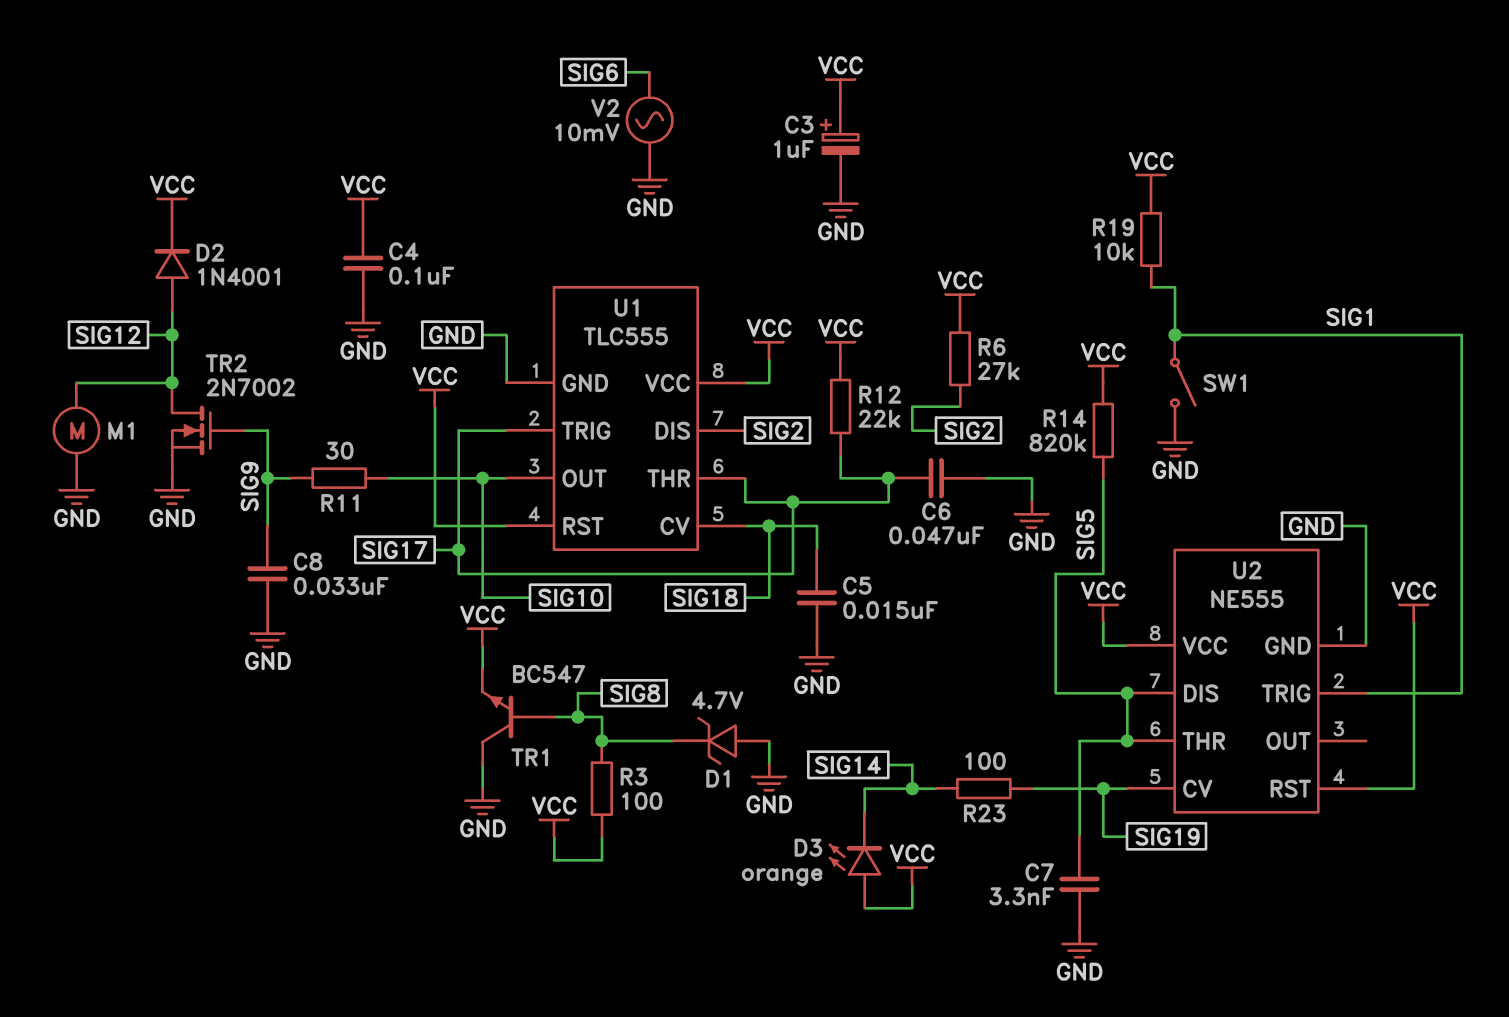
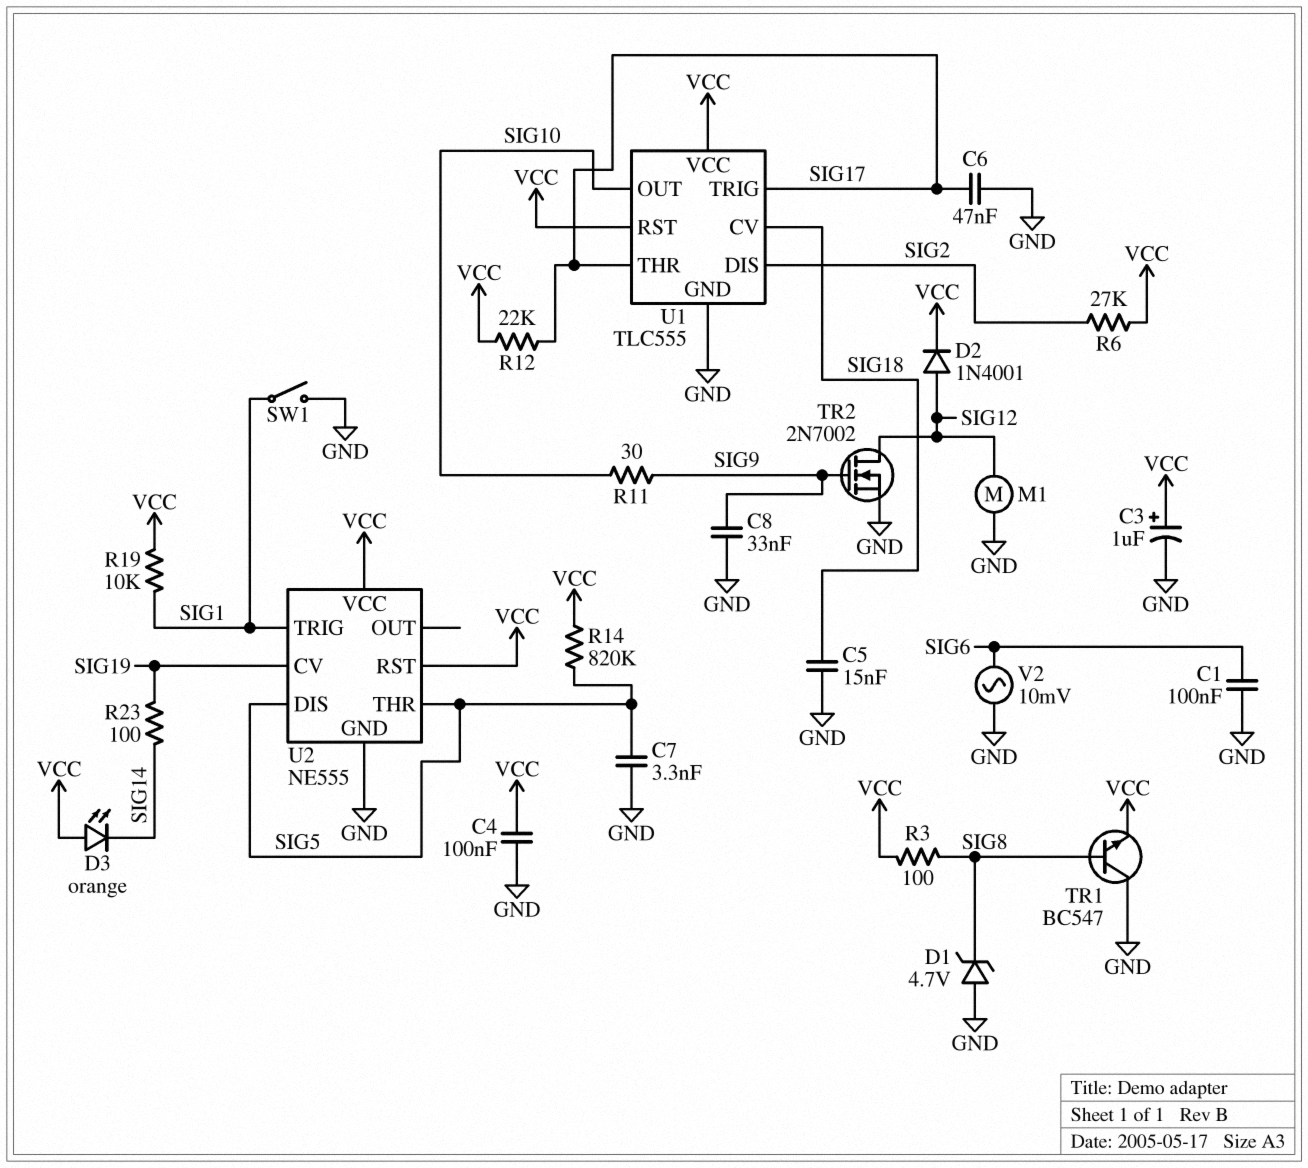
C1: none -> 100nF (GND, SIG6)

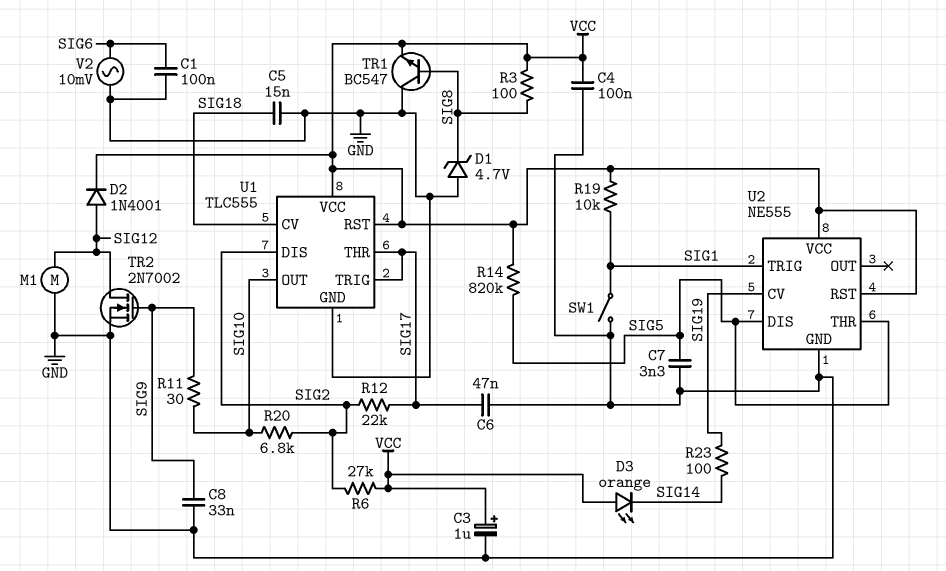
R12: 22k (SIG17, VCC) -> 22k (SIG2, SIG17)
R20: none -> 6.8k (SIG2, SIG10)

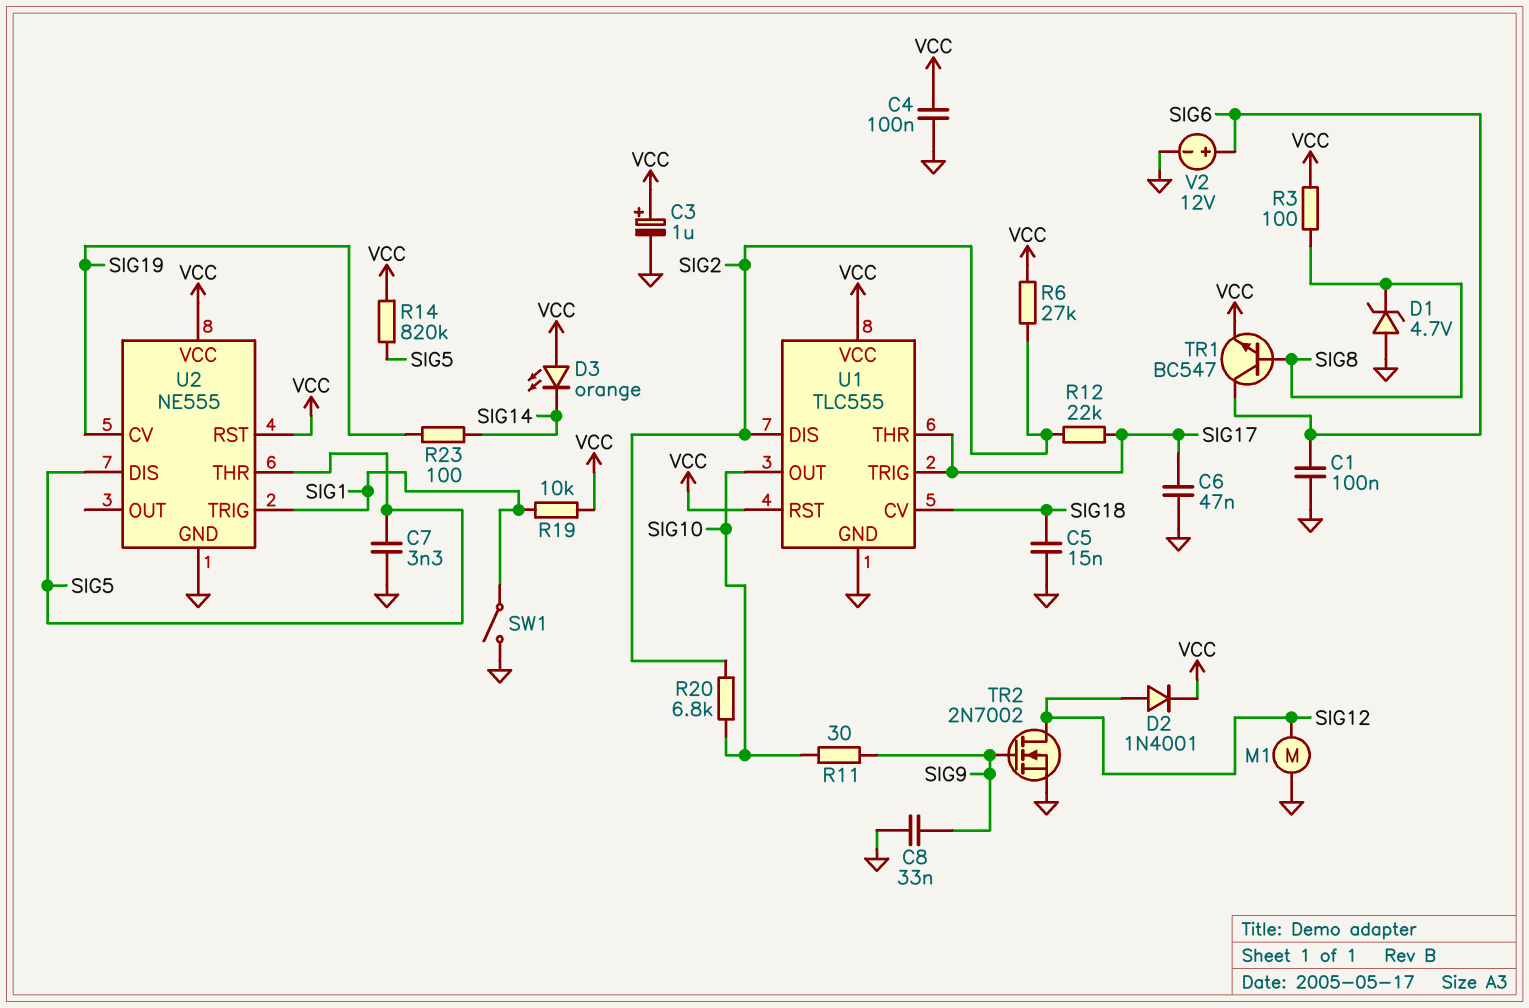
TR1: NPN BC547 (B SIG8, C GND, E VCC) -> NPN BC547 (B SIG8, C SIG6, E VCC)
V2: AC 10mV (GND, SIG6) -> 12V (plus SIG6, minus GND)

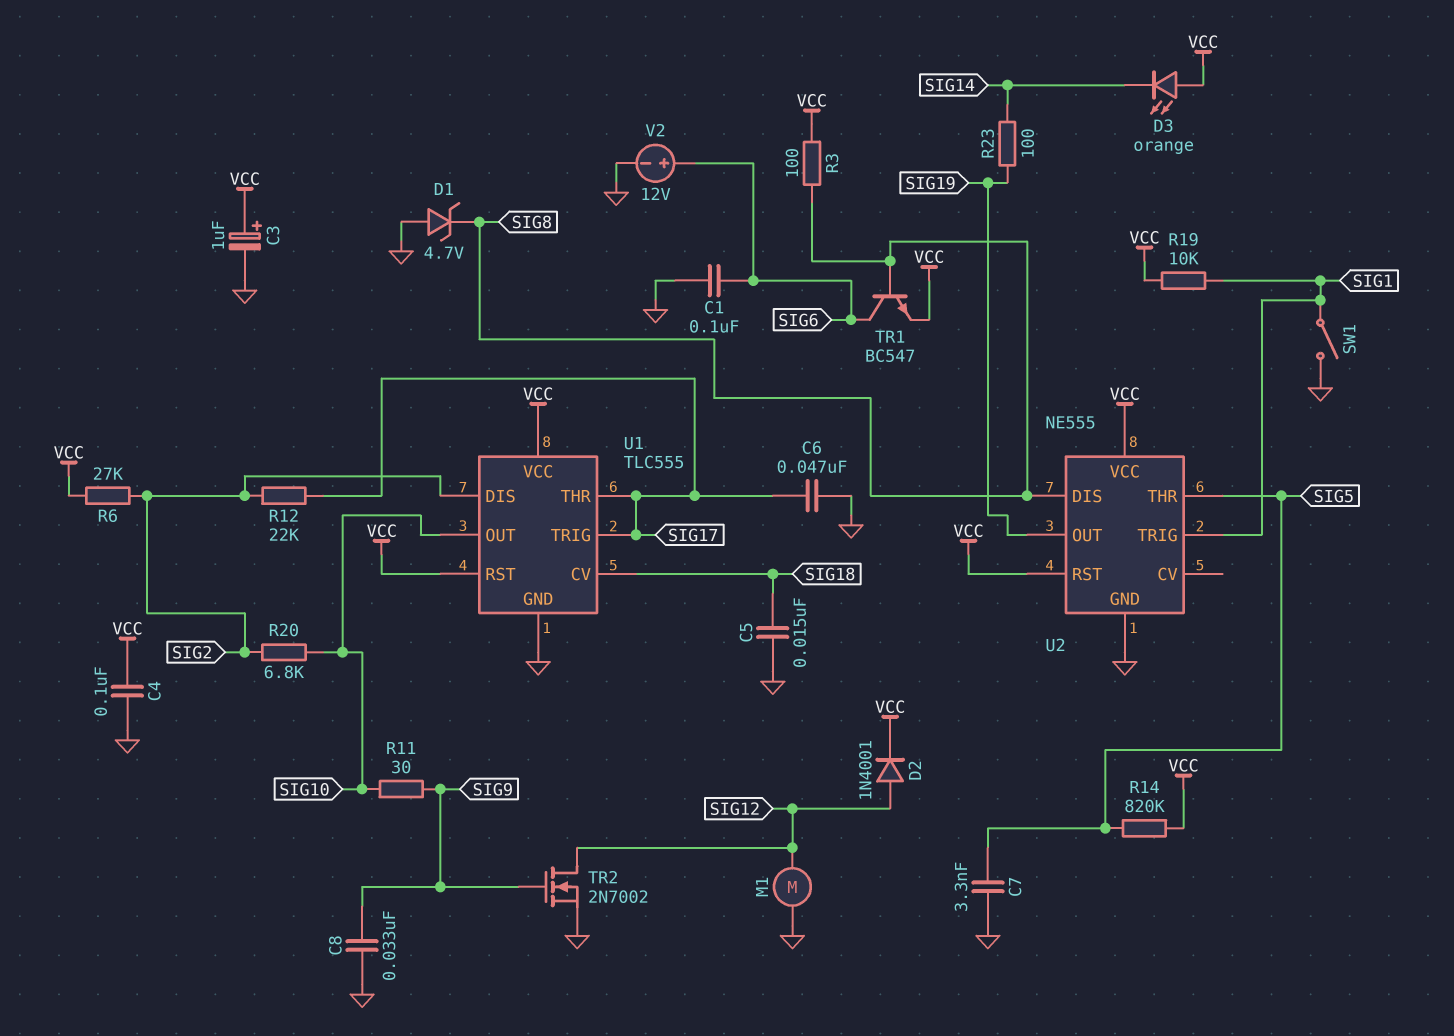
U2 pin CV: SIG19 -> none
U2 pin DIS: SIG5 -> SIG8
U2 pin OUT: none -> SIG19

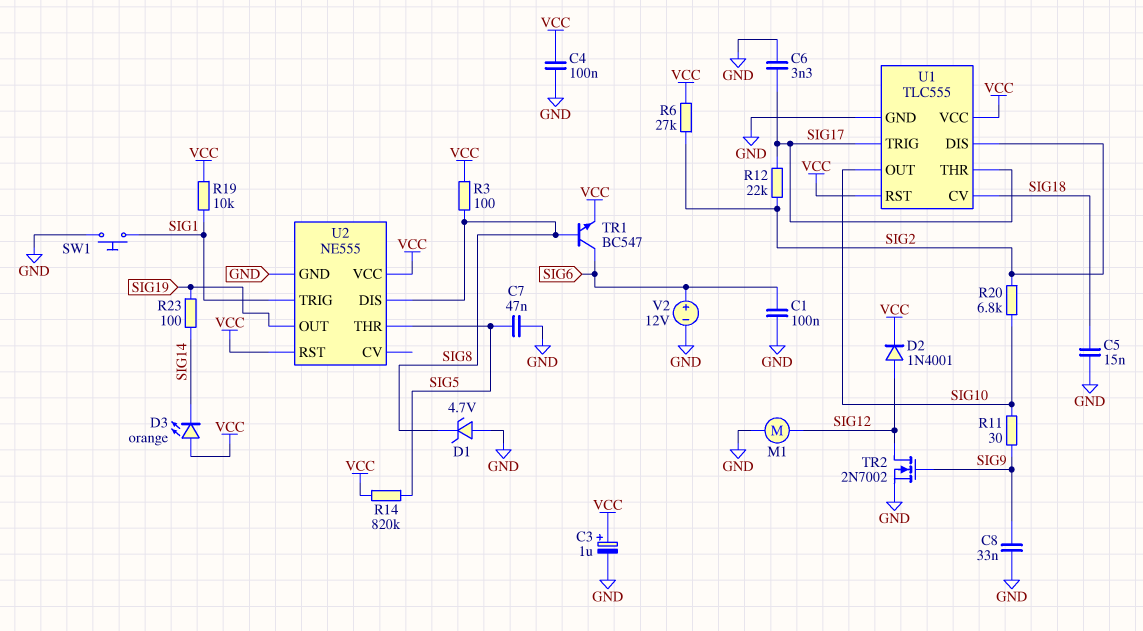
C6: 47nF (GND, SIG17) -> 3.3nF (GND, SIG17)
C7: 3.3nF (GND, SIG5) -> 47nF (GND, SIG5)
SW1: switch (GND, SIG1) -> button (GND, SIG1)

